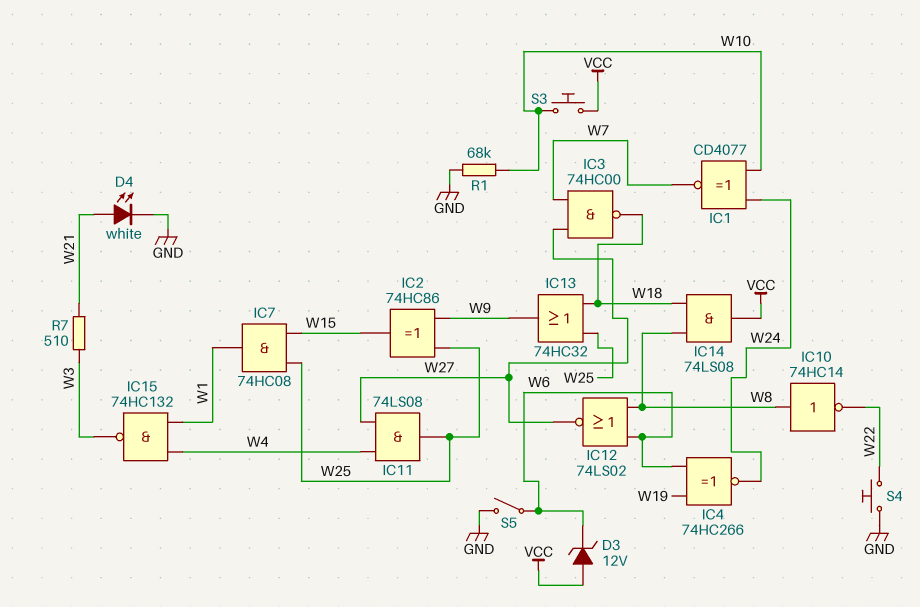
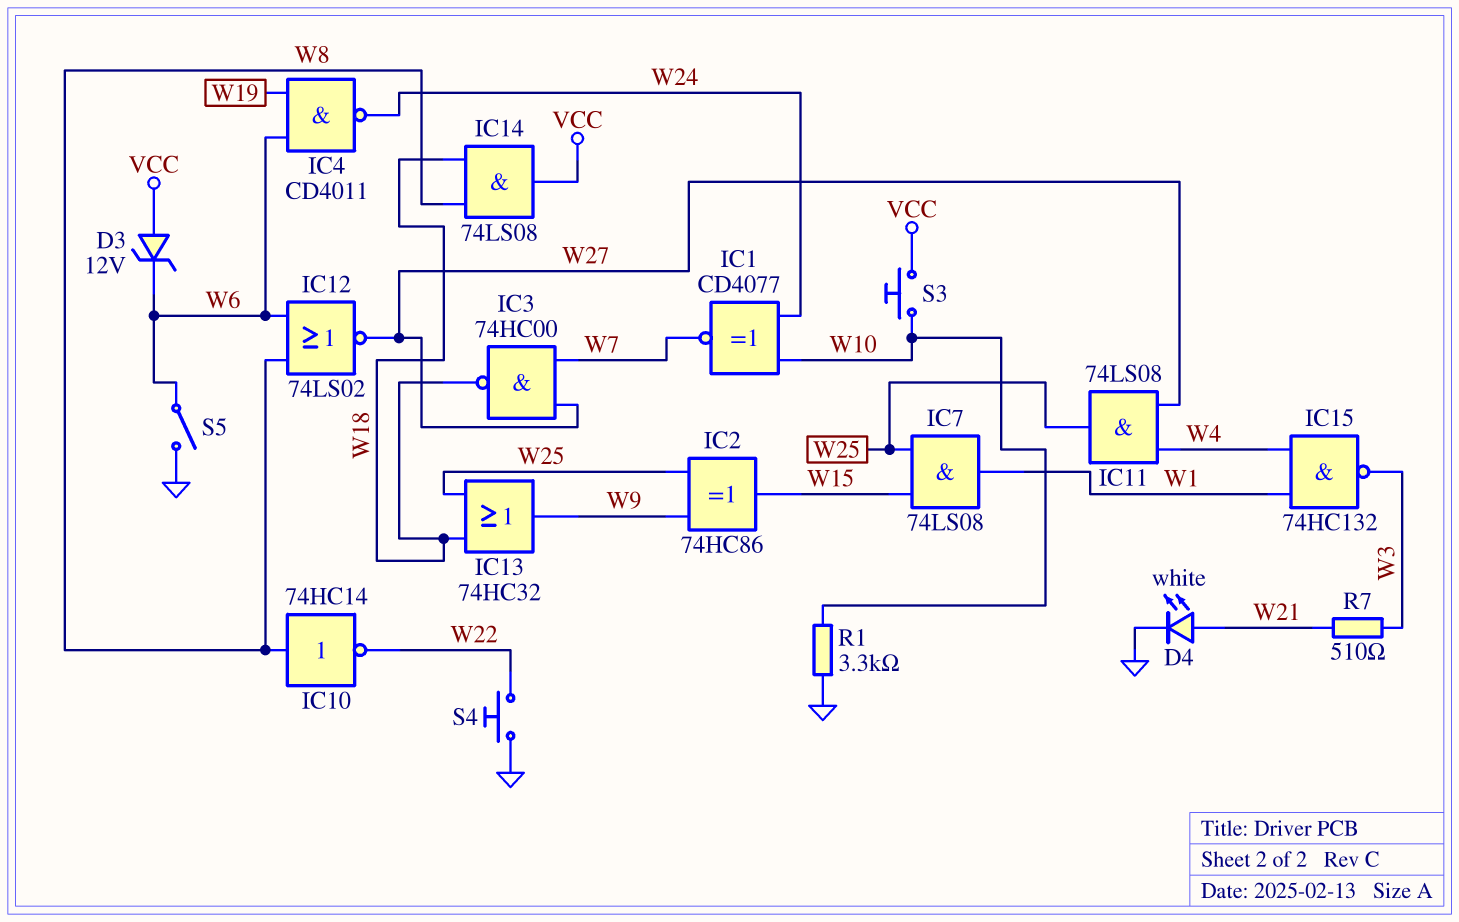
IC4: XNOR 74HC266 (in W6, in W19, out W24) -> NAND CD4011 (in W6, in W19, out W24)
IC7: AND 74HC08 (in W15, in W25, out W1) -> AND 74LS08 (in W15, in W25, out W1)
R1: 68k (GND, W10) -> 3.3k (GND, W10)

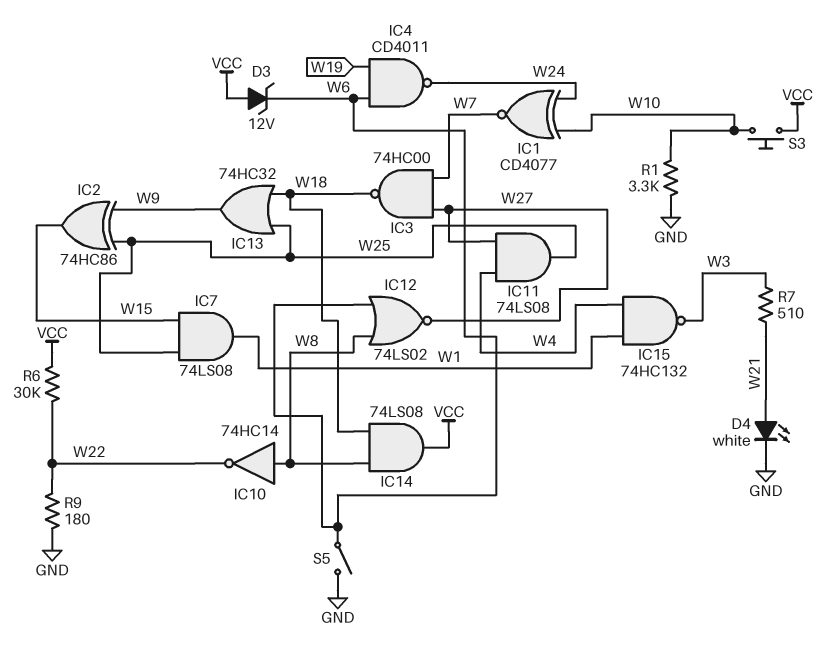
R6: none -> 30k (VCC, W22)
R9: none -> 180 (GND, W22)
S4: button (GND, W22) -> none

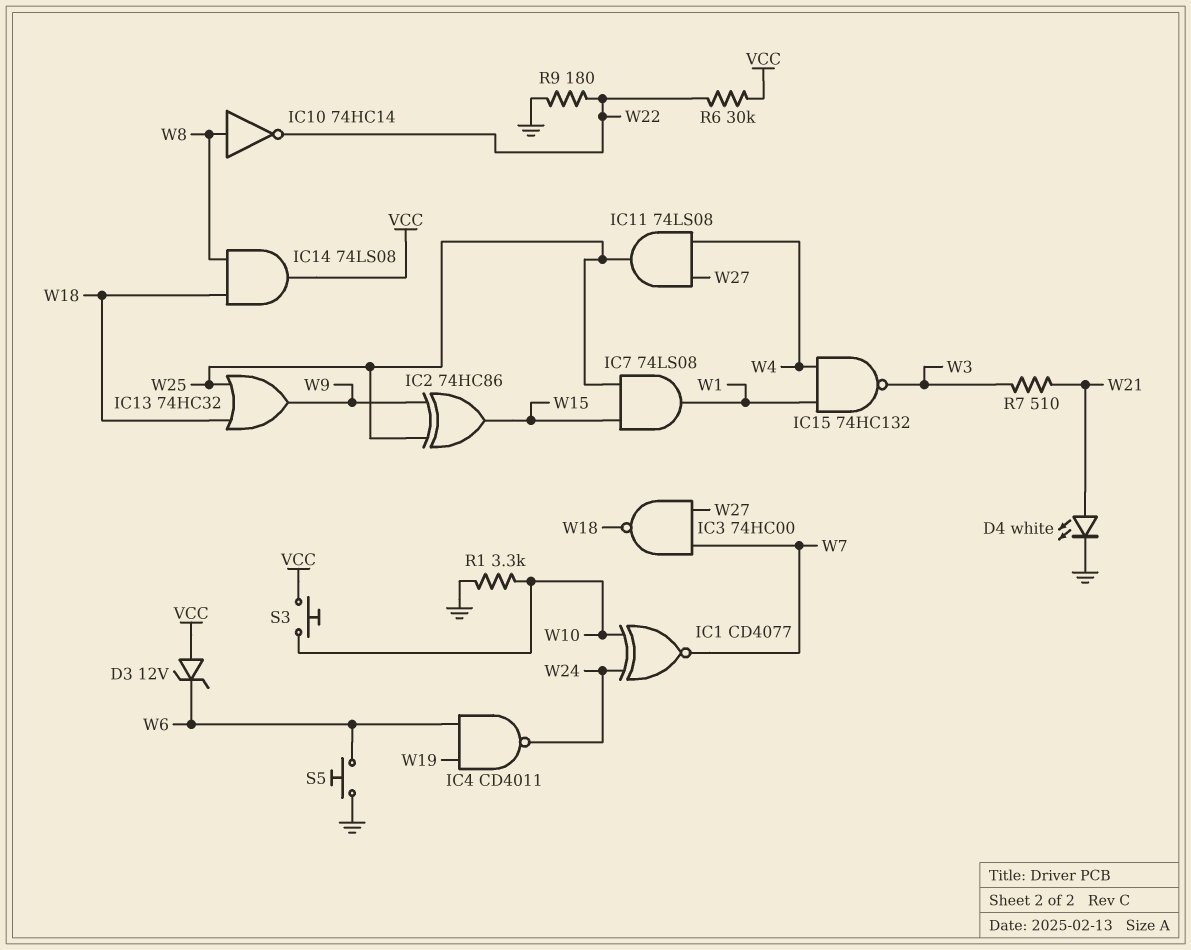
IC12: NOR 74LS02 (in W6, in W8, out W27) -> none
S5: switch (GND, W6) -> button (GND, W6)

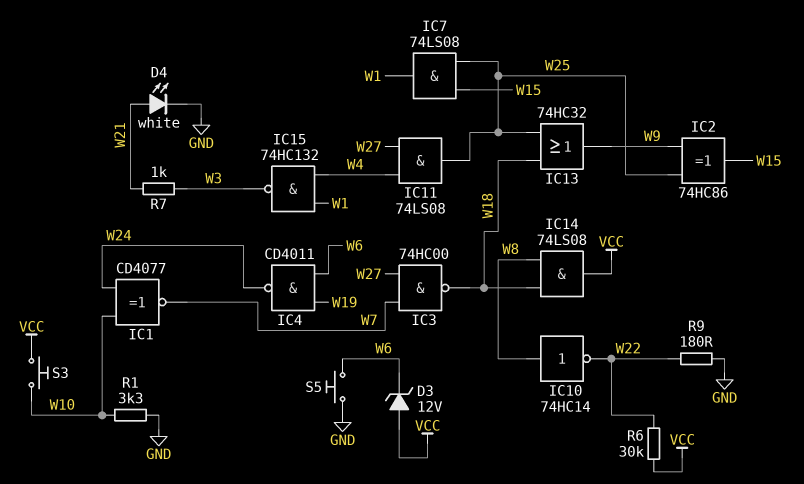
R7: 510 (W3, W21) -> 1k (W3, W21)

